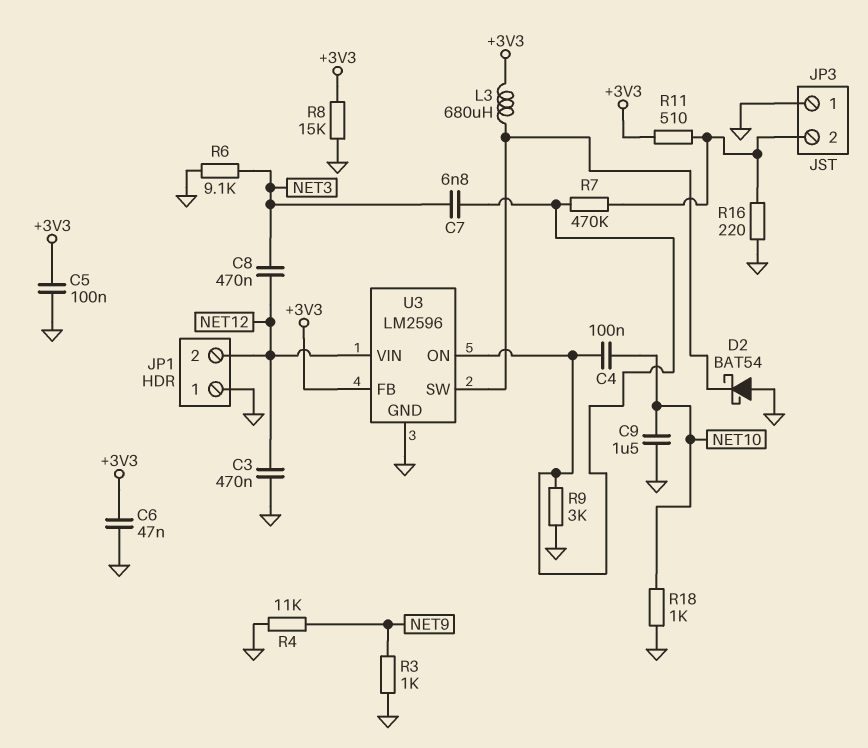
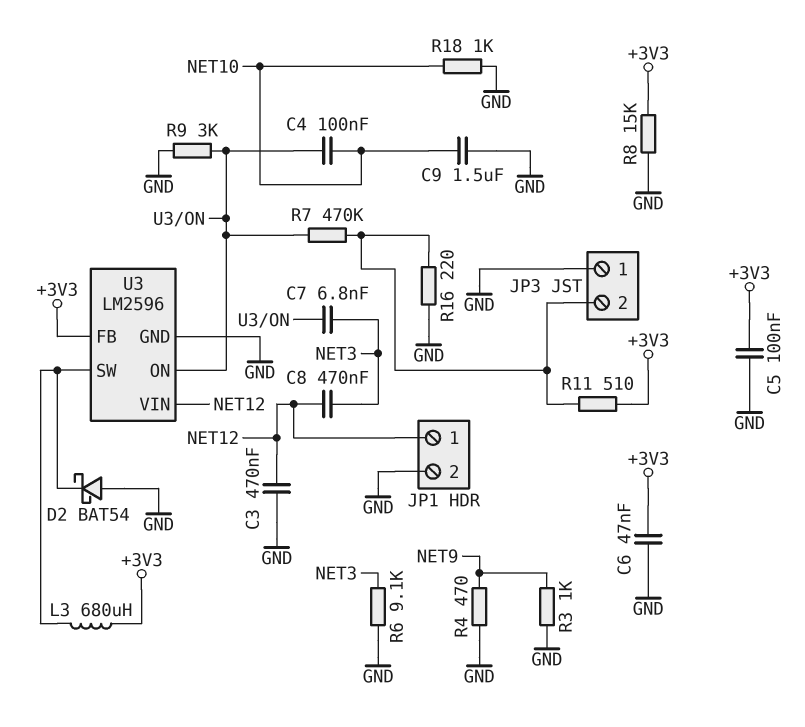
JP1 pin 1: GND -> NET12
JP1 pin 2: NET12 -> GND
R4: 11k (GND, NET9) -> 470 (GND, NET9)

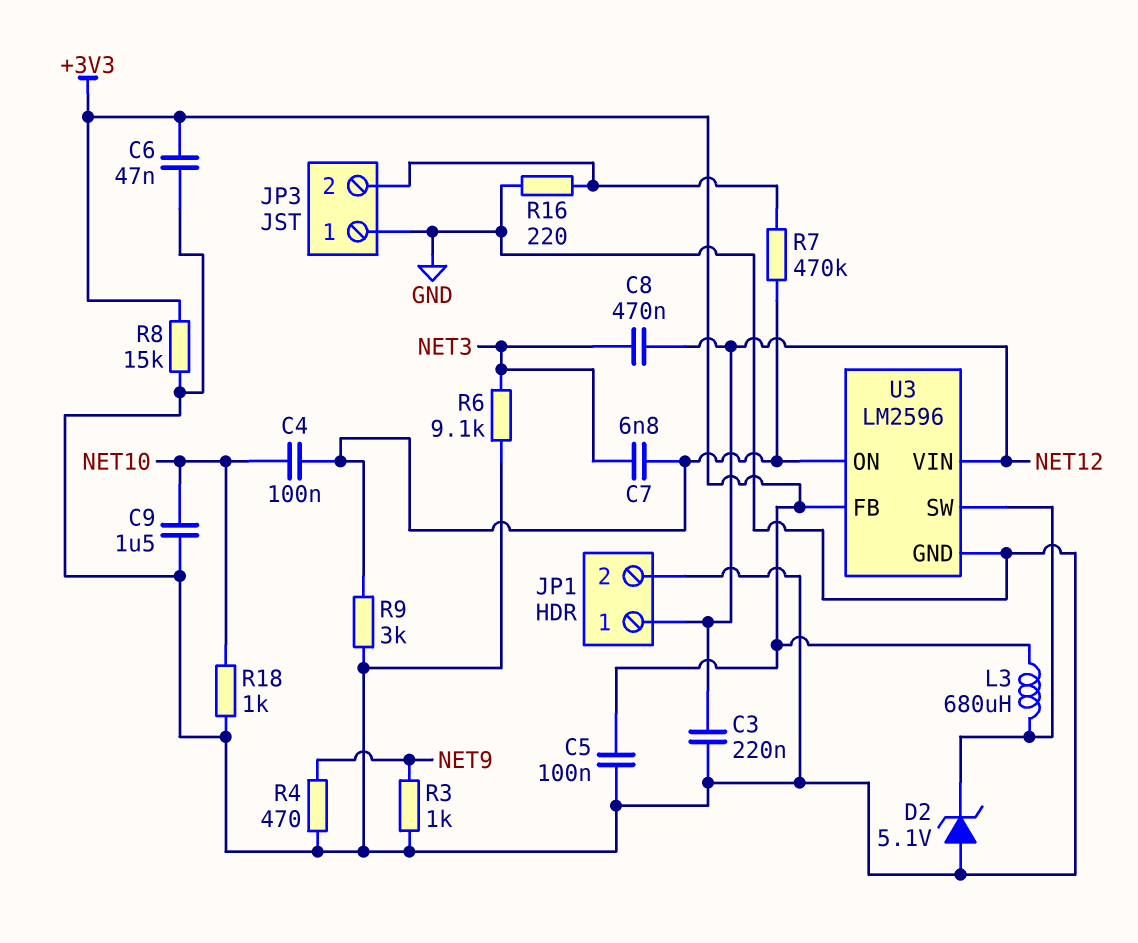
C3: 470nF (GND, NET12) -> 220nF (GND, NET12)
D2: schottky BAT54 (A GND, K U3/SW) -> zener 5.1V (A GND, K U3/SW)
R11: 510 (+3V3, JP3/2) -> none

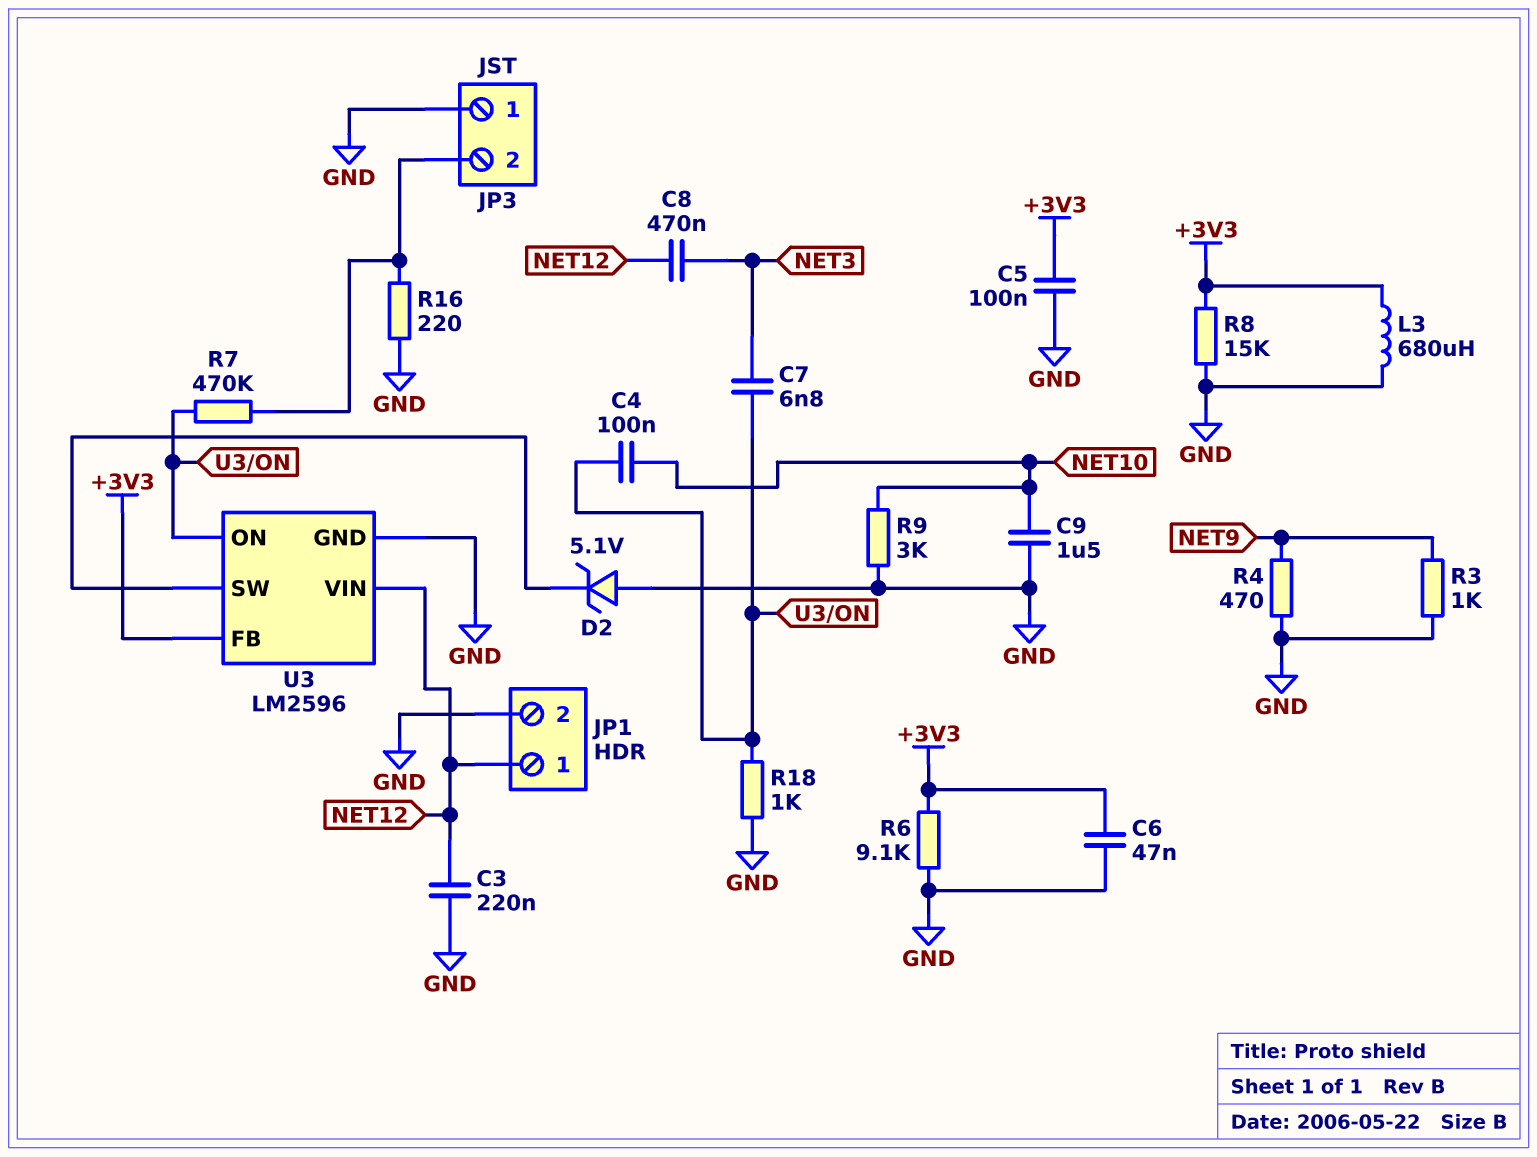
L3: 680uH (+3V3, U3/SW) -> 680uH (+3V3, GND)
R6: 9.1k (GND, NET3) -> 9.1k (+3V3, GND)
R9: 3k (GND, U3/ON) -> 3k (GND, NET10)
R18: 1k (GND, NET10) -> 1k (GND, U3/ON)

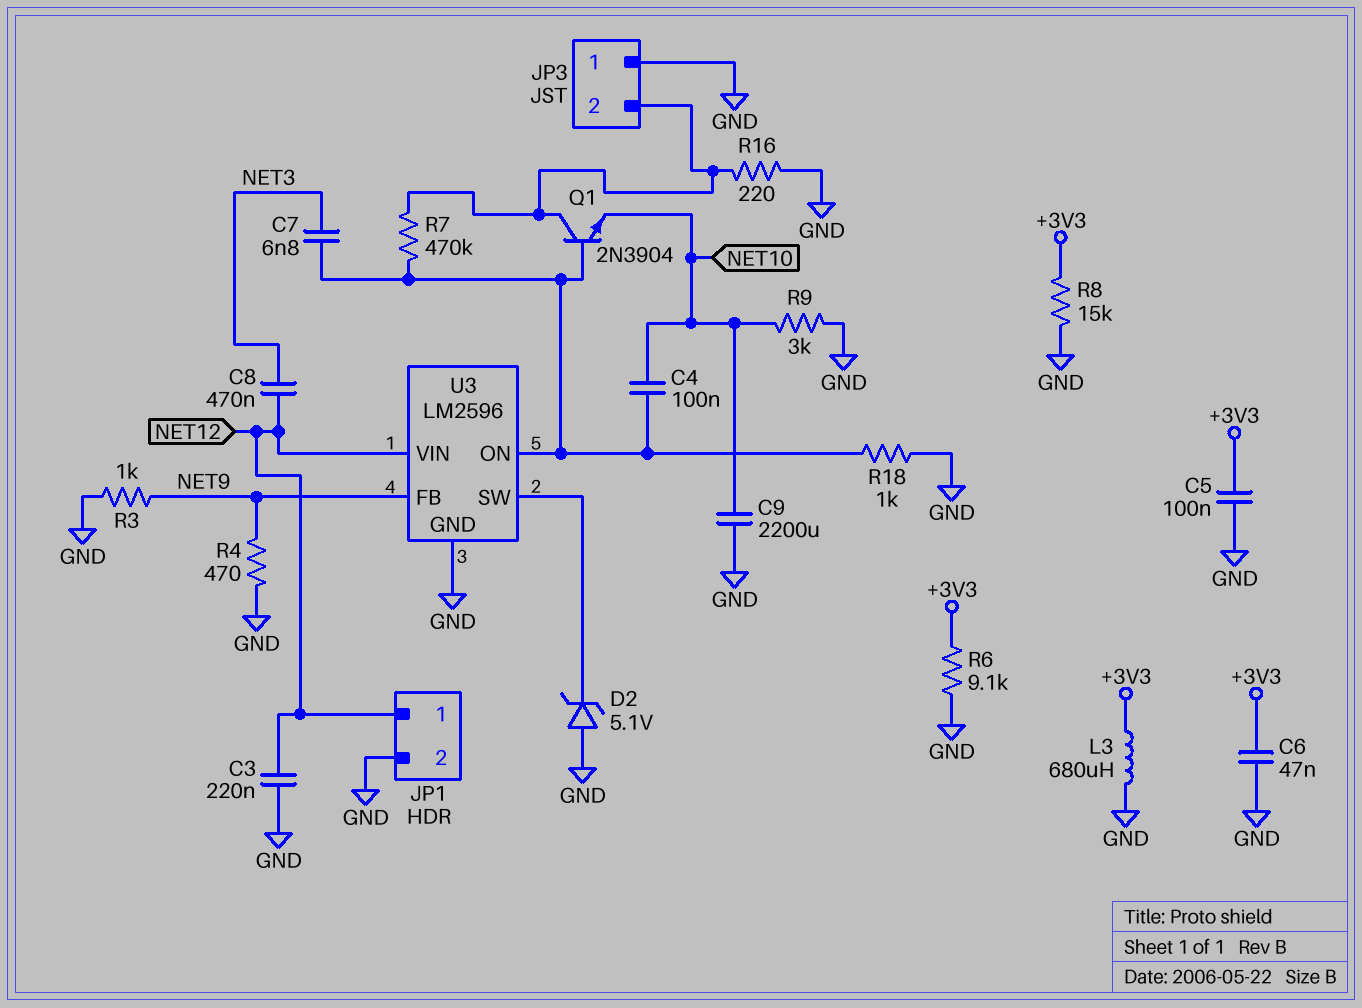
C9: 1.5uF (GND, NET10) -> 2200uF (GND, NET10)
Q1: none -> NPN 2N3904 (B U3/ON, C JP3/2, E NET10)
U3 pin FB: +3V3 -> NET9

